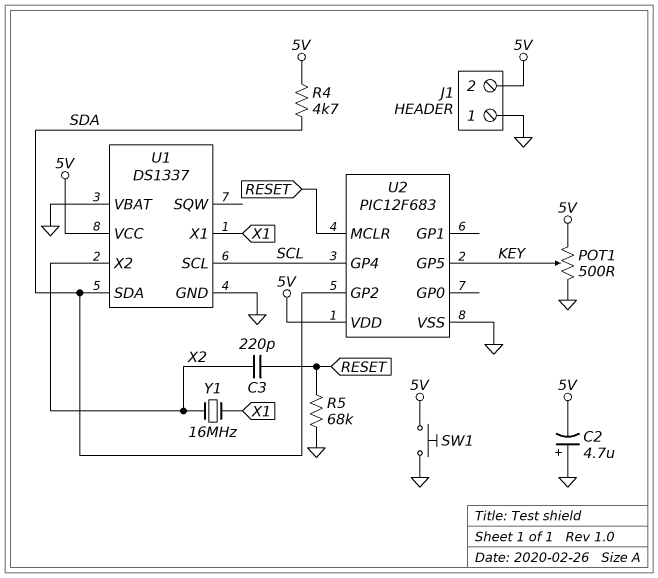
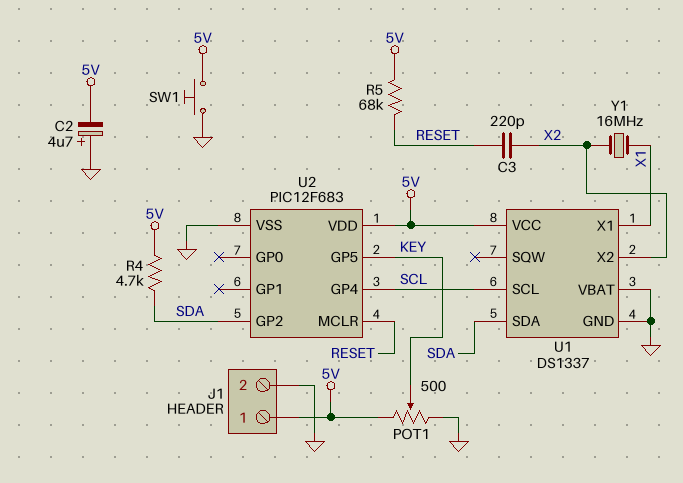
J1 pin 1: GND -> 5V
J1 pin 2: 5V -> GND
R5: 68k (GND, RESET) -> 68k (5V, RESET)

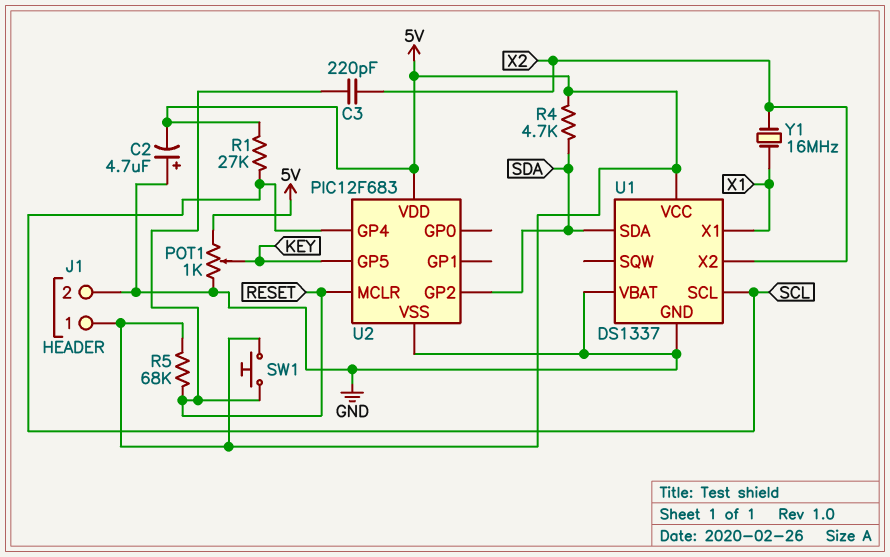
POT1: 500 (5V, GND, wiper KEY) -> 1k (5V, GND, wiper KEY)
R1: none -> 27k (5V, SCL)
SW1: button (5V, GND) -> button (5V, RESET)

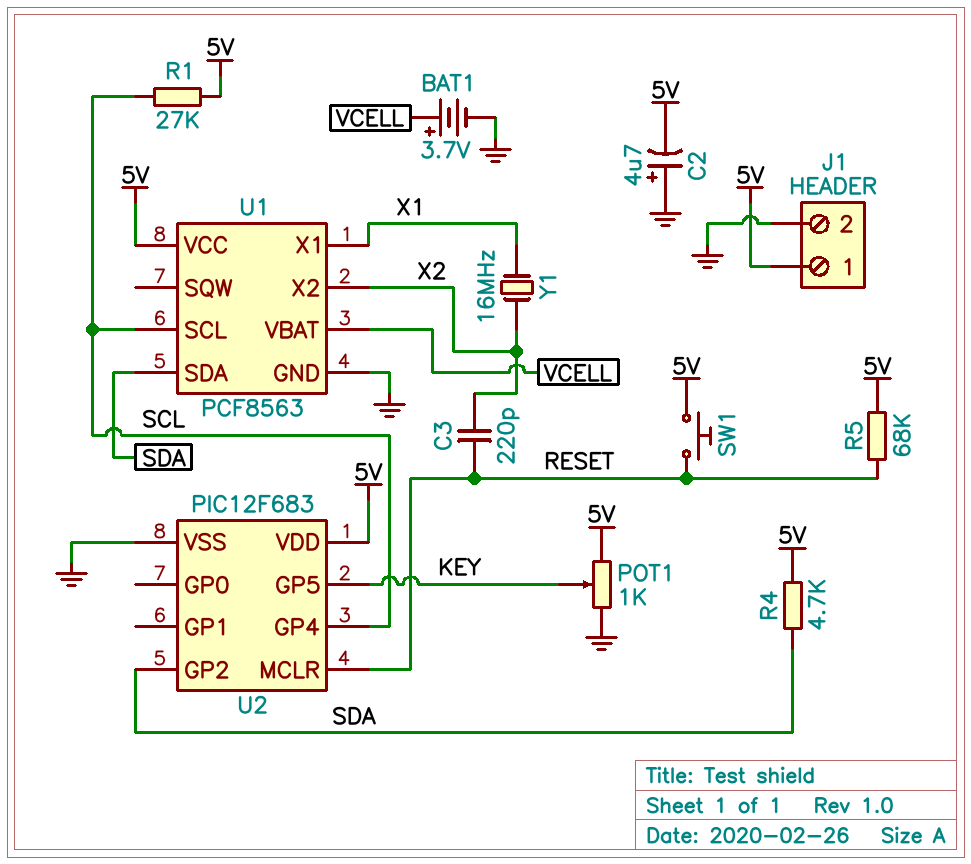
BAT1: none -> 3.7V (plus VCELL, minus GND)
U1: DS1337 -> PCF8563
U1 pin VBAT: GND -> VCELL

